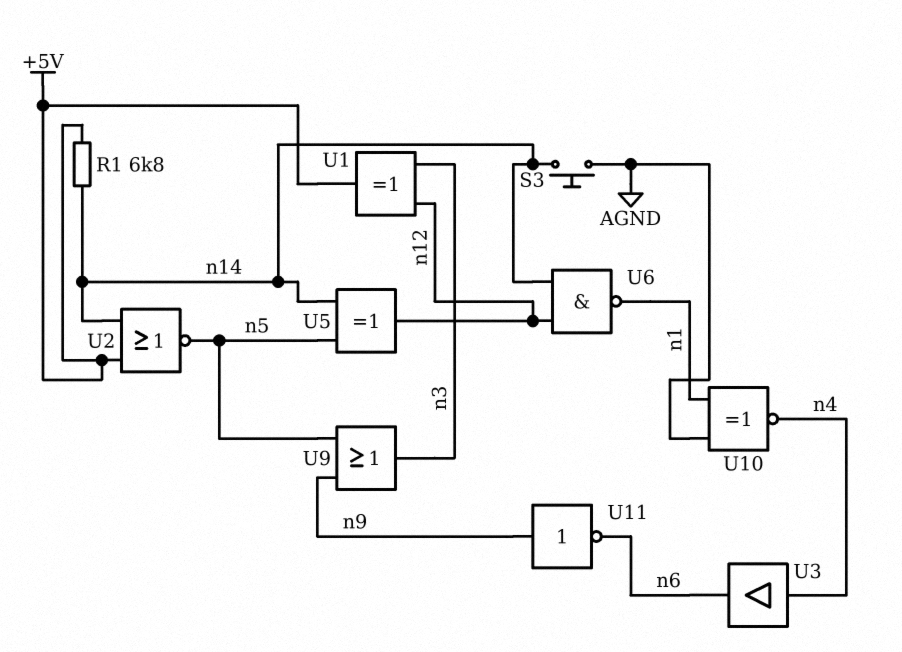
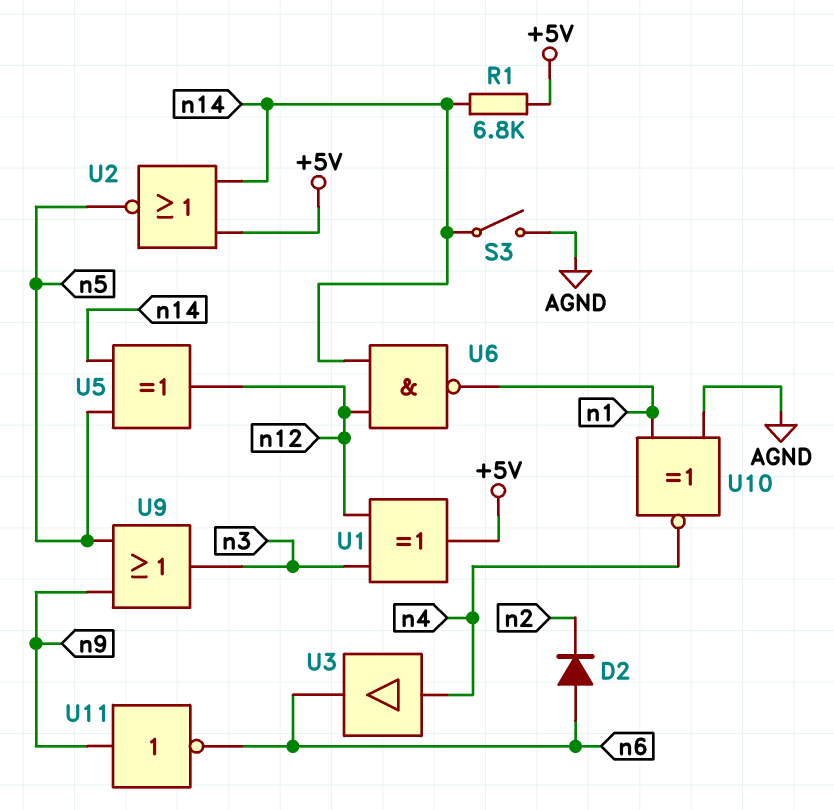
D2: none -> diode (A n6, K n2)
S3: button (AGND, n14) -> switch (AGND, n14)

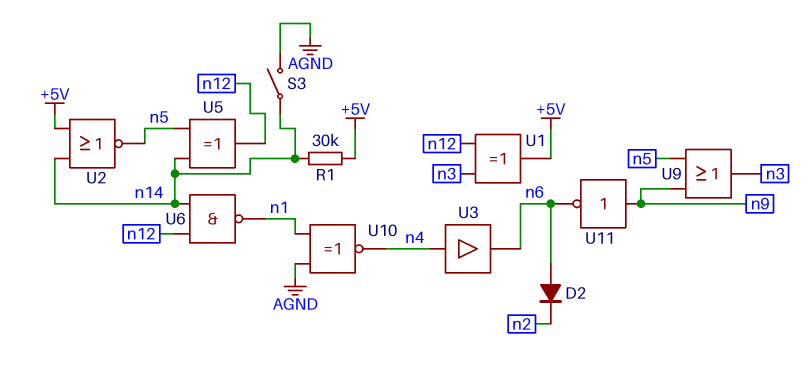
R1: 6.8k (+5V, n14) -> 30k (+5V, n14)

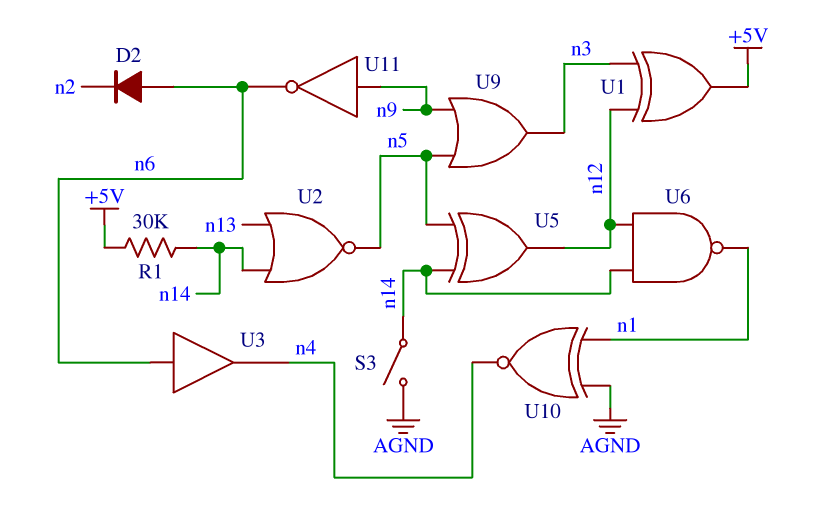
U2: NOR (in +5V, in n14, out n5) -> NOR (in n13, in n14, out n5)
U3: buffer (in n4, out n6) -> buffer (in n6, out n4)

